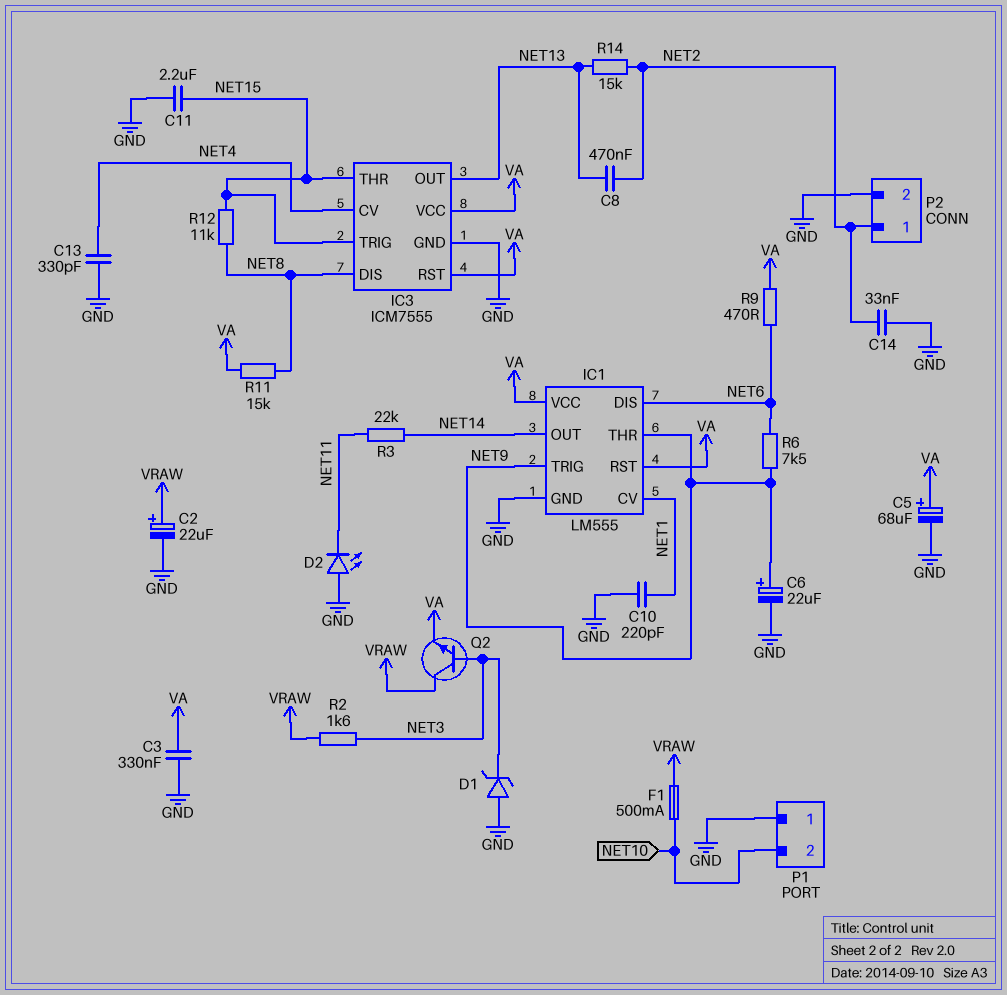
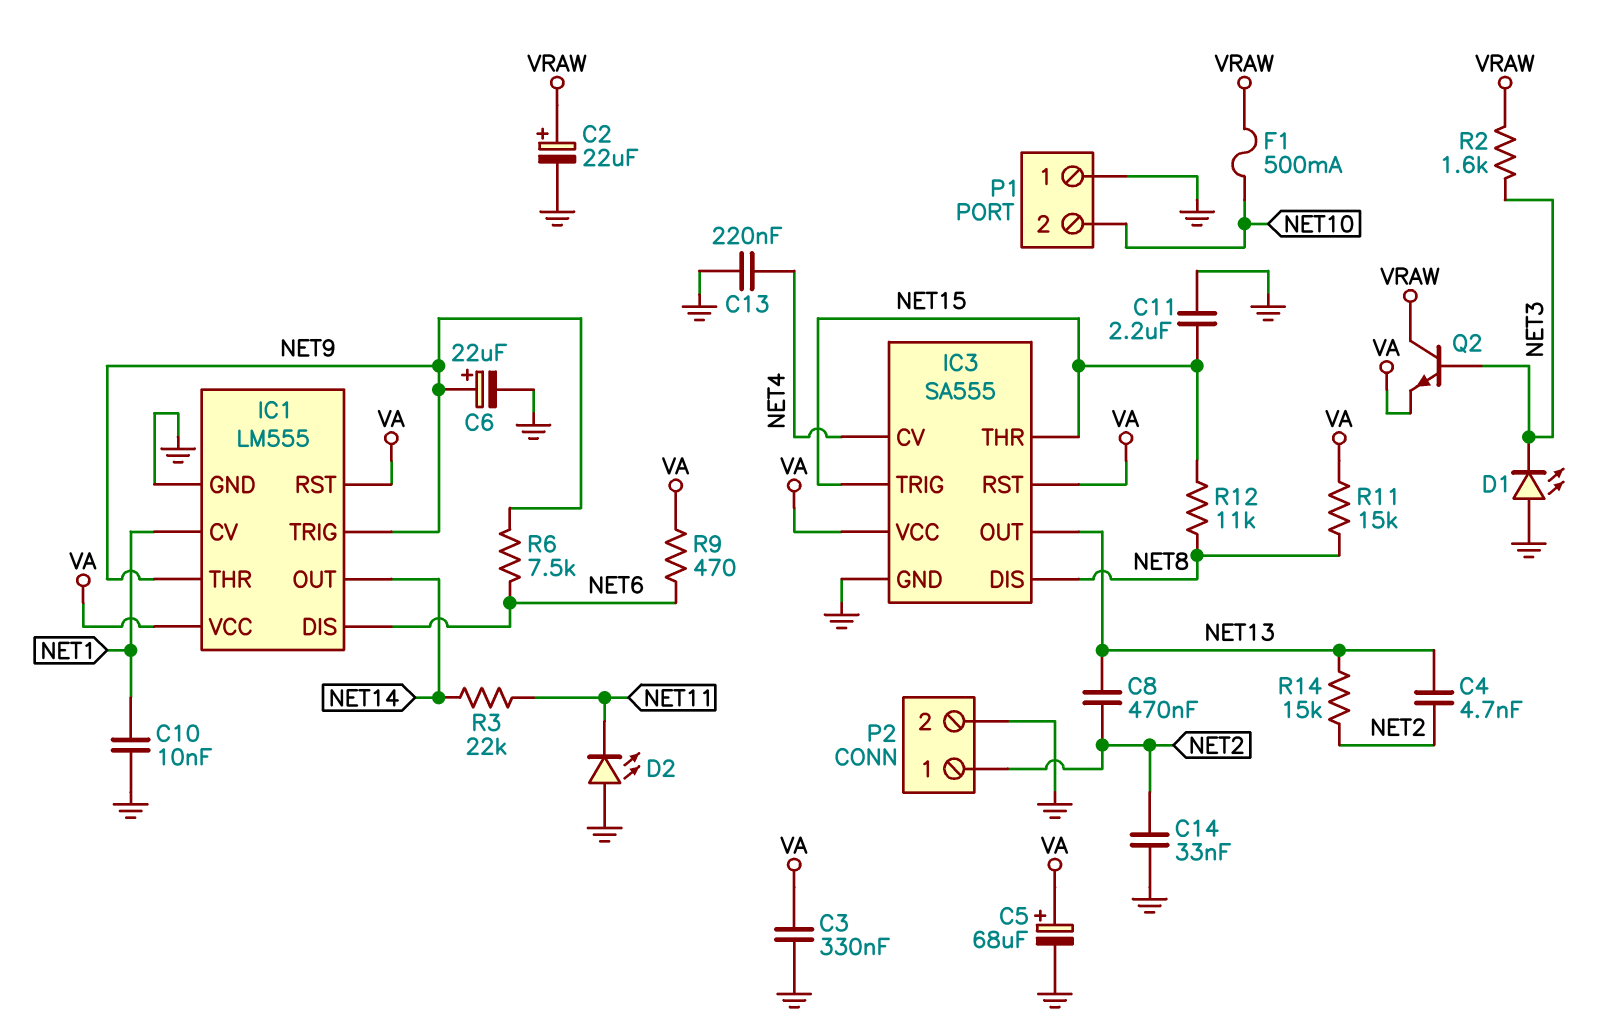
C4: none -> 4.7nF (NET2, NET13)
C10: 220pF (GND, NET1) -> 10nF (GND, NET1)
C13: 330pF (GND, NET4) -> 220nF (GND, NET4)
D1: zener (A GND, K NET3) -> LED (A GND, K NET3)
IC3: ICM7555 -> SA555

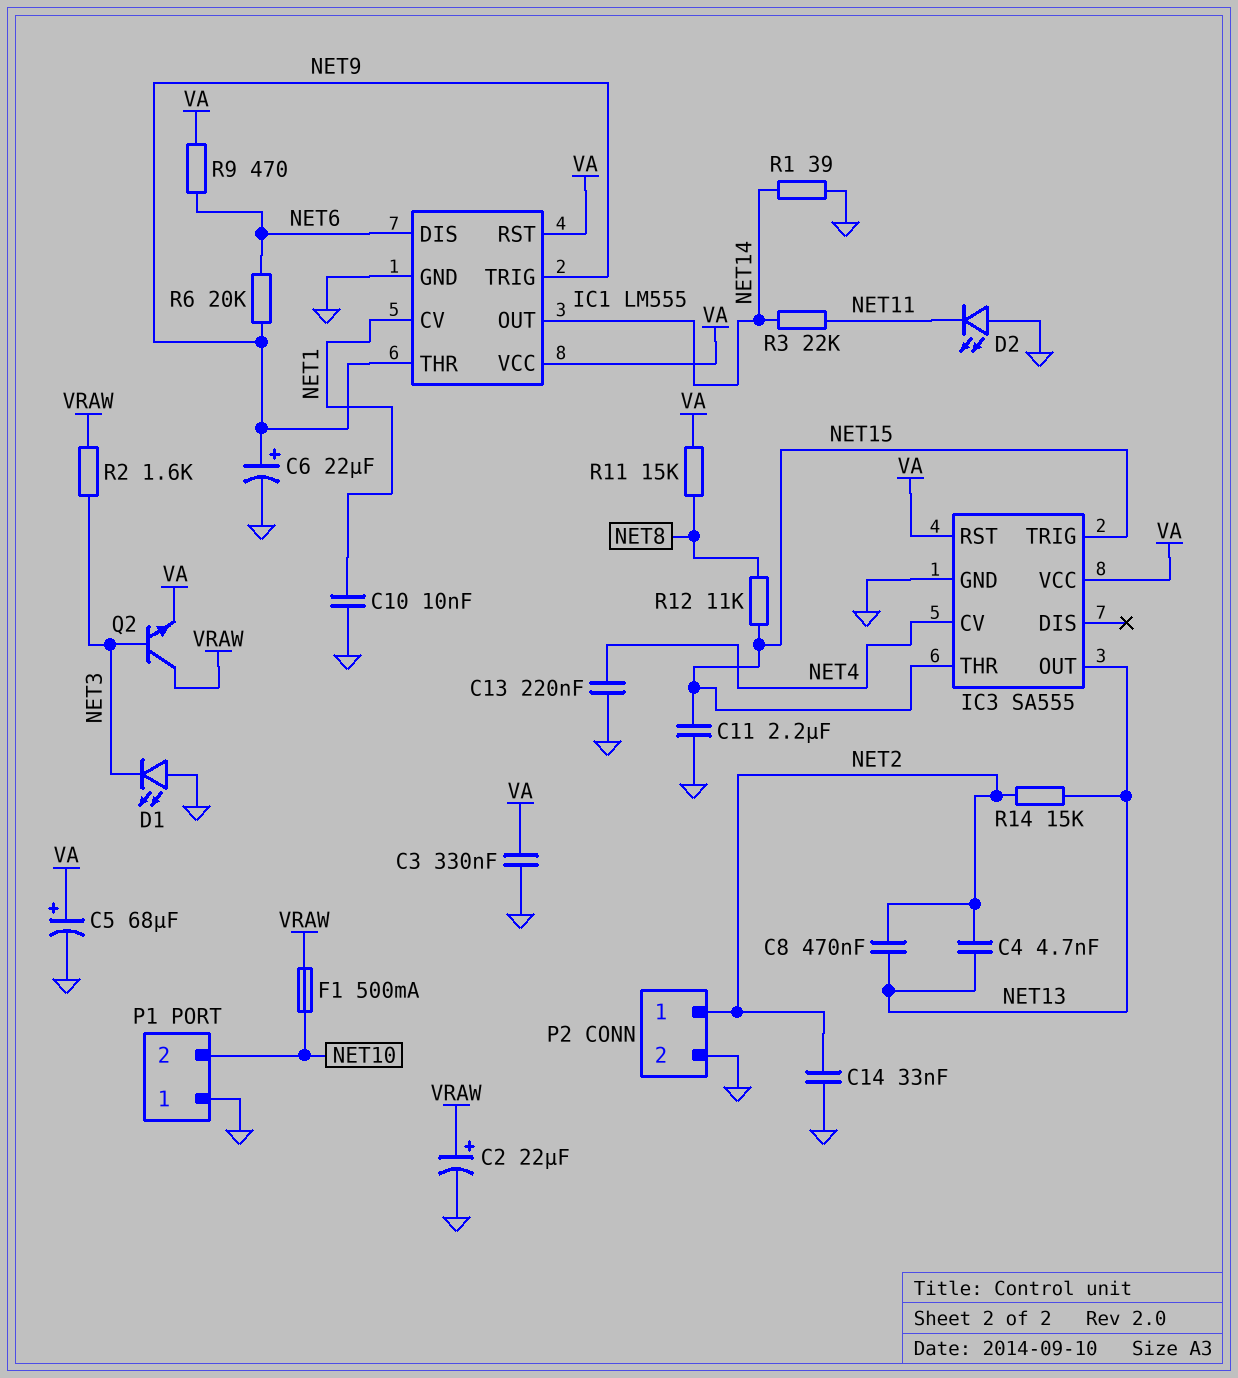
IC3 pin DIS: NET8 -> none
R1: none -> 39 (GND, NET14)
R6: 7.5k (NET6, NET9) -> 20k (NET6, NET9)

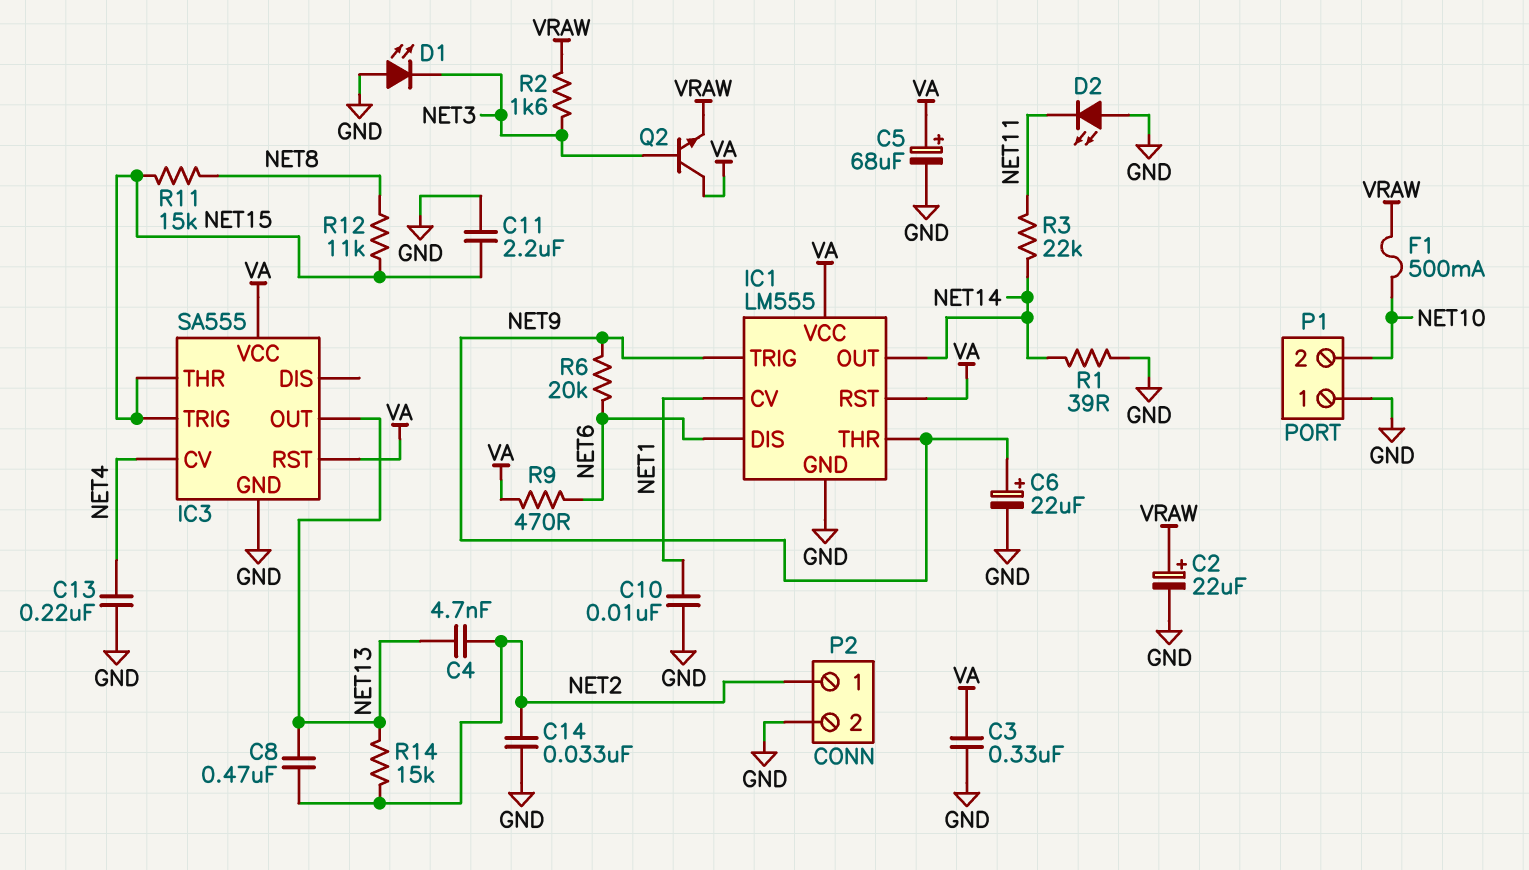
Q2: NPN (B NET3, C VRAW, E VA) -> NPN (B NET3, C VA, E VRAW)
R11: 15k (NET8, VA) -> 15k (NET8, NET15)

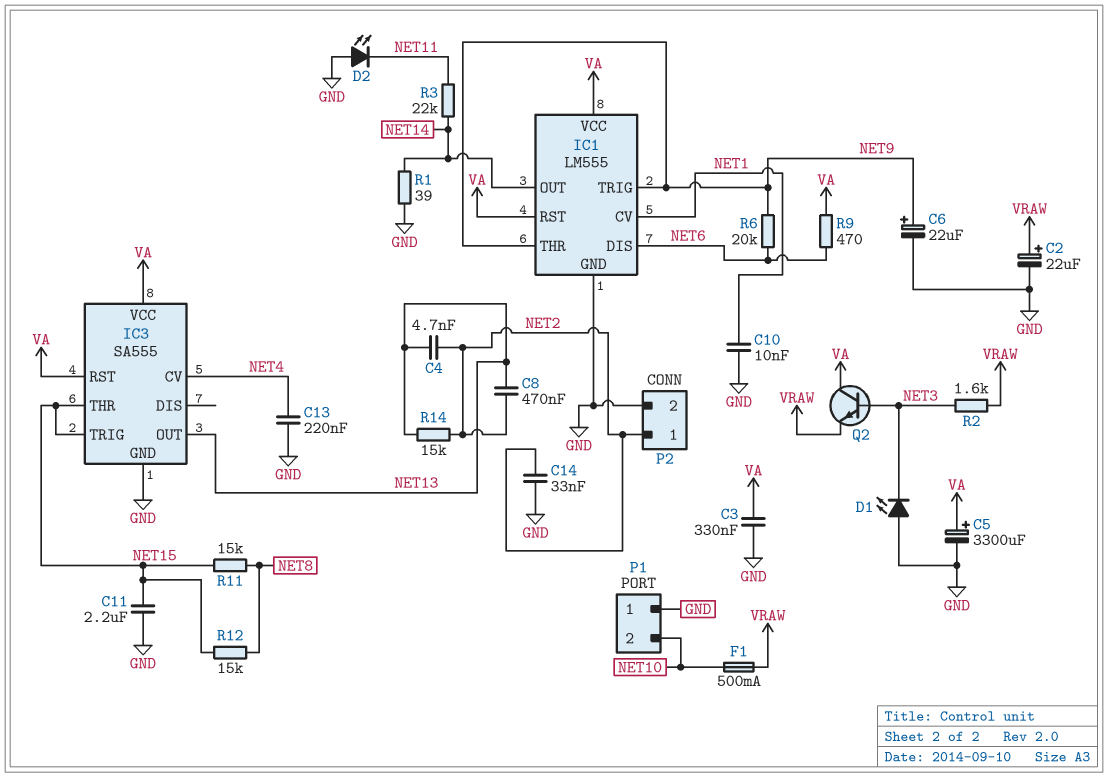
C5: 68uF (plus VA, minus GND) -> 3300uF (plus VA, minus GND)
R12: 11k (NET8, NET15) -> 15k (NET8, NET15)

